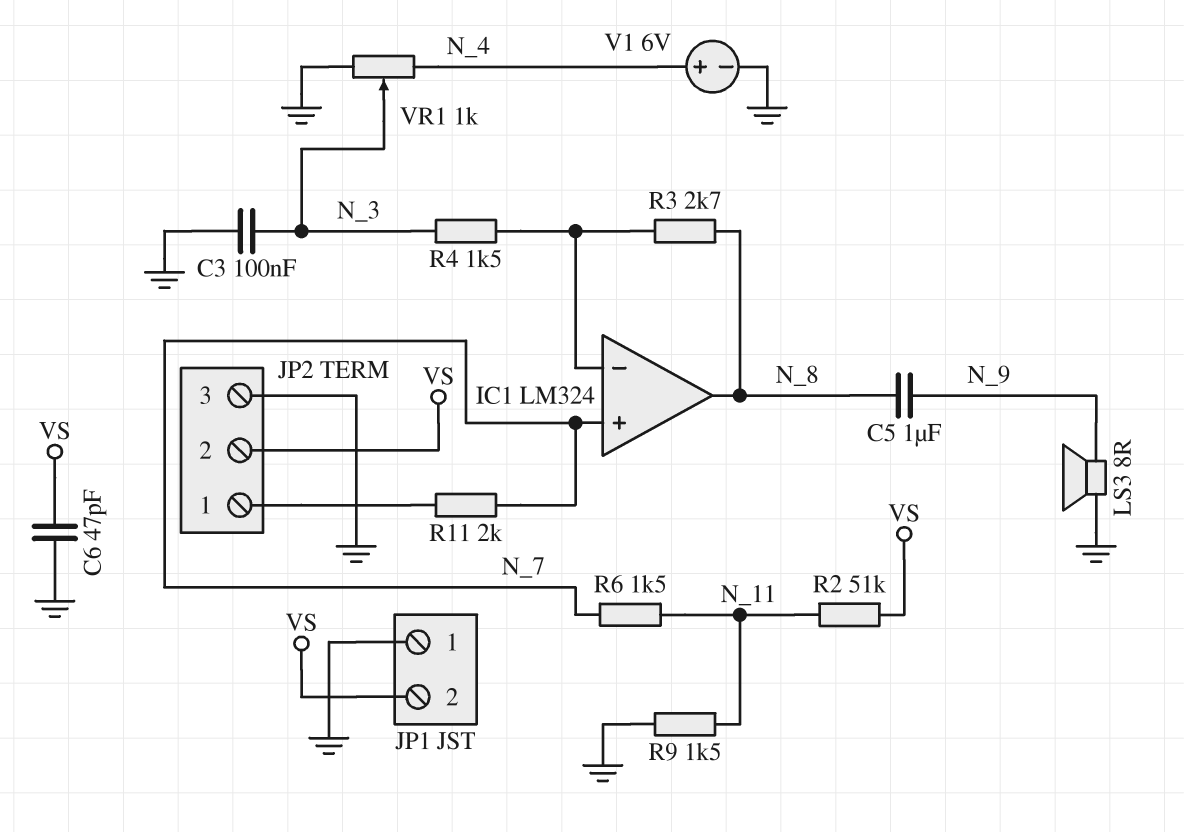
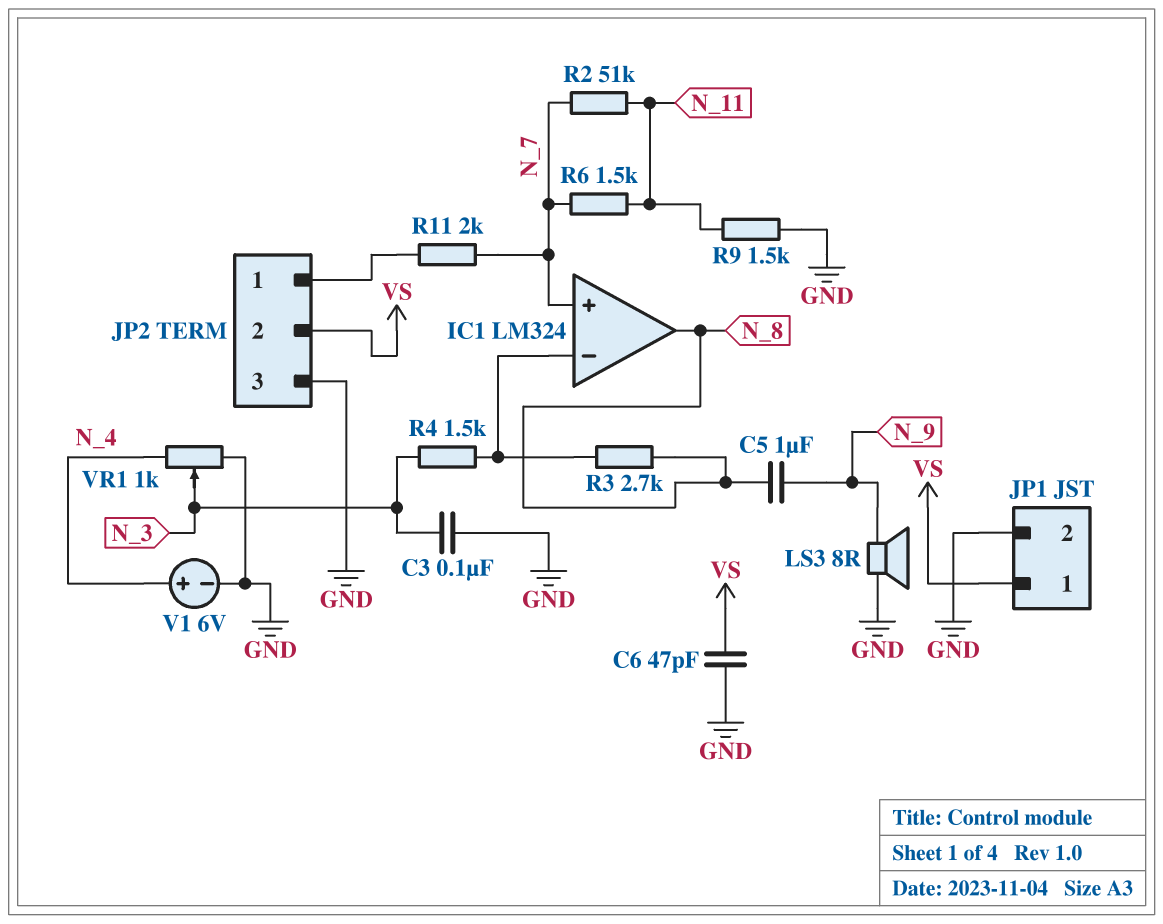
JP1 pin 1: GND -> VS
JP1 pin 2: VS -> GND
R2: 51k (N_11, VS) -> 51k (N_7, N_11)

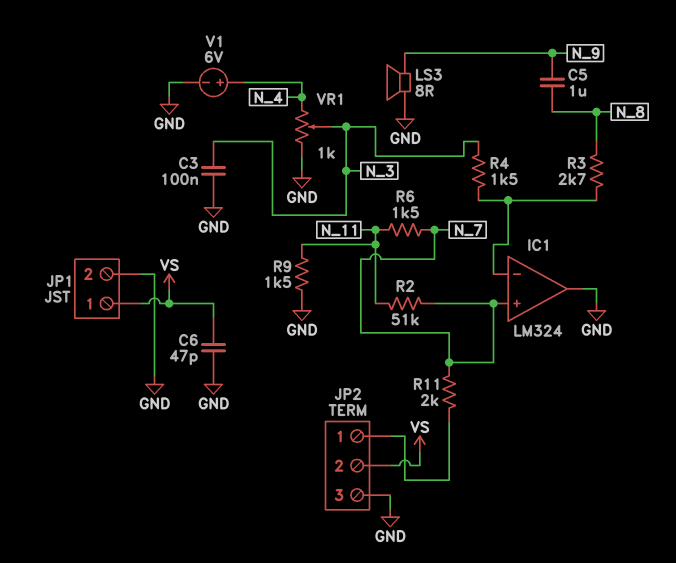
IC1 pin out: N_8 -> GND

